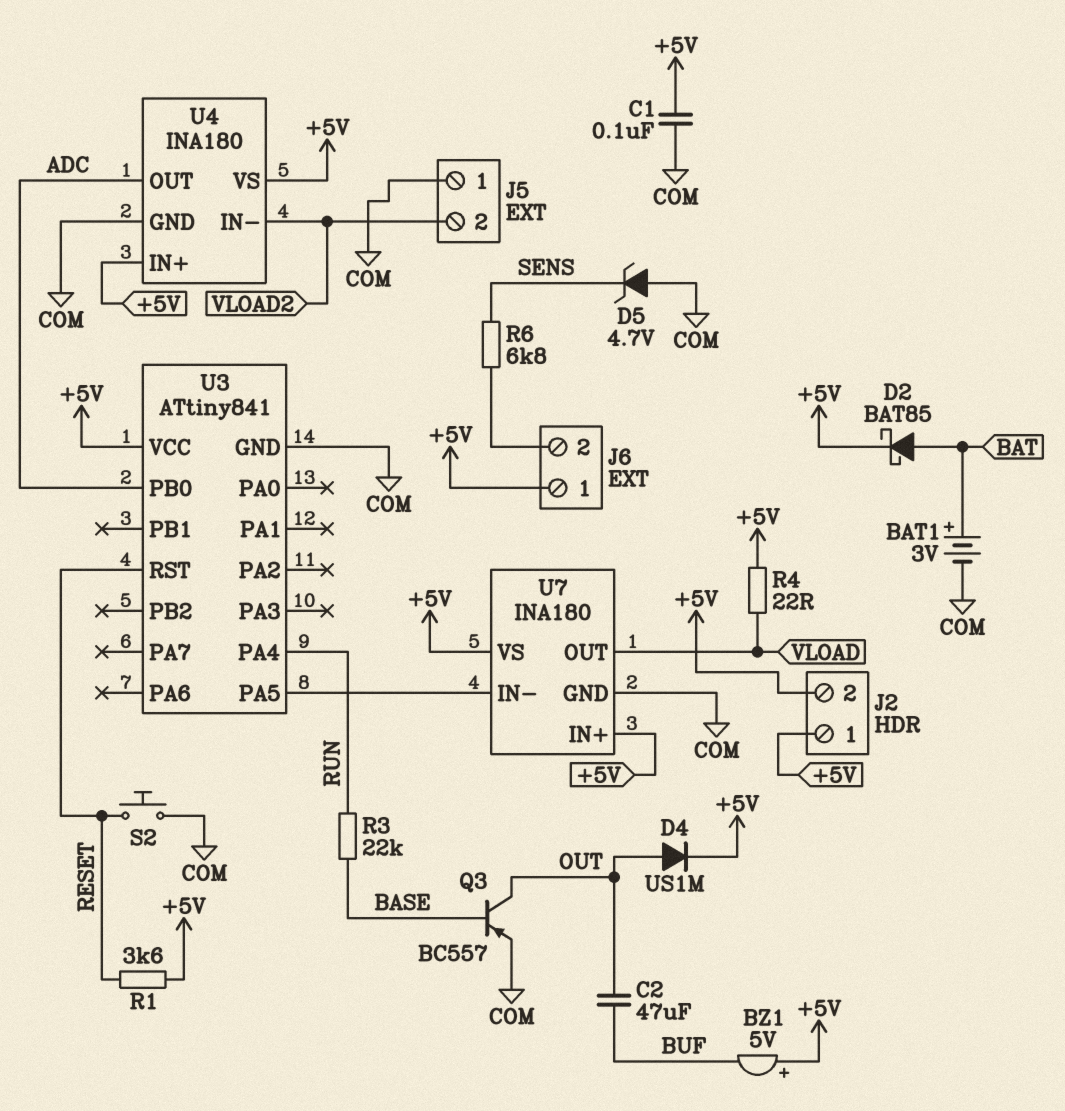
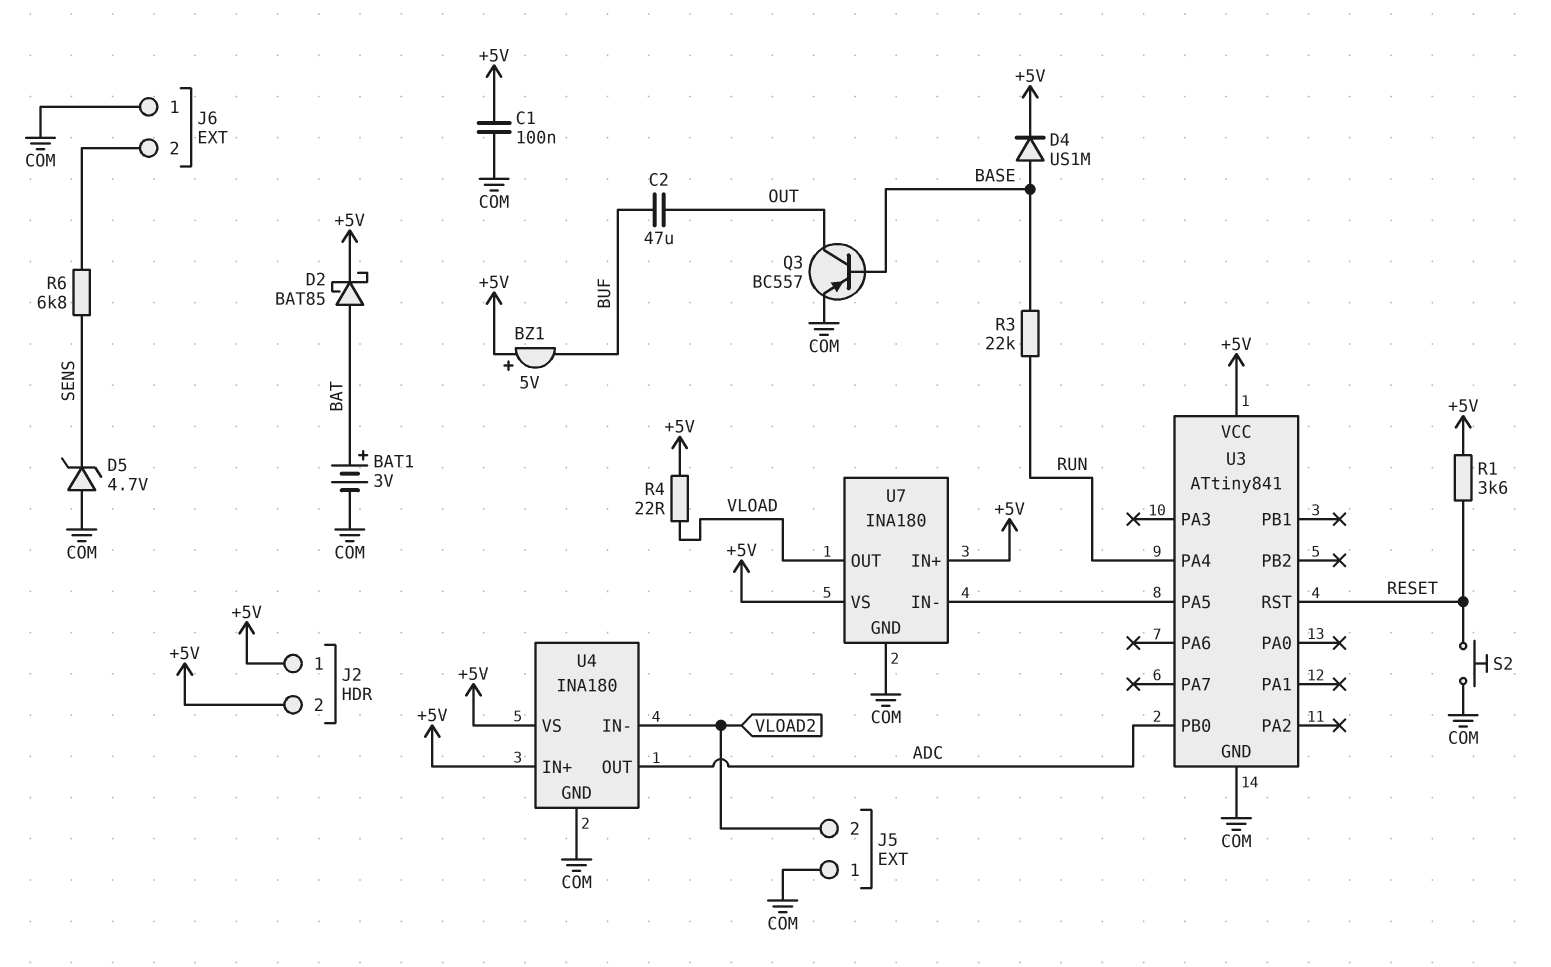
D4: diode US1M (A OUT, K +5V) -> diode US1M (A BASE, K +5V)
J6 pin 1: +5V -> COM

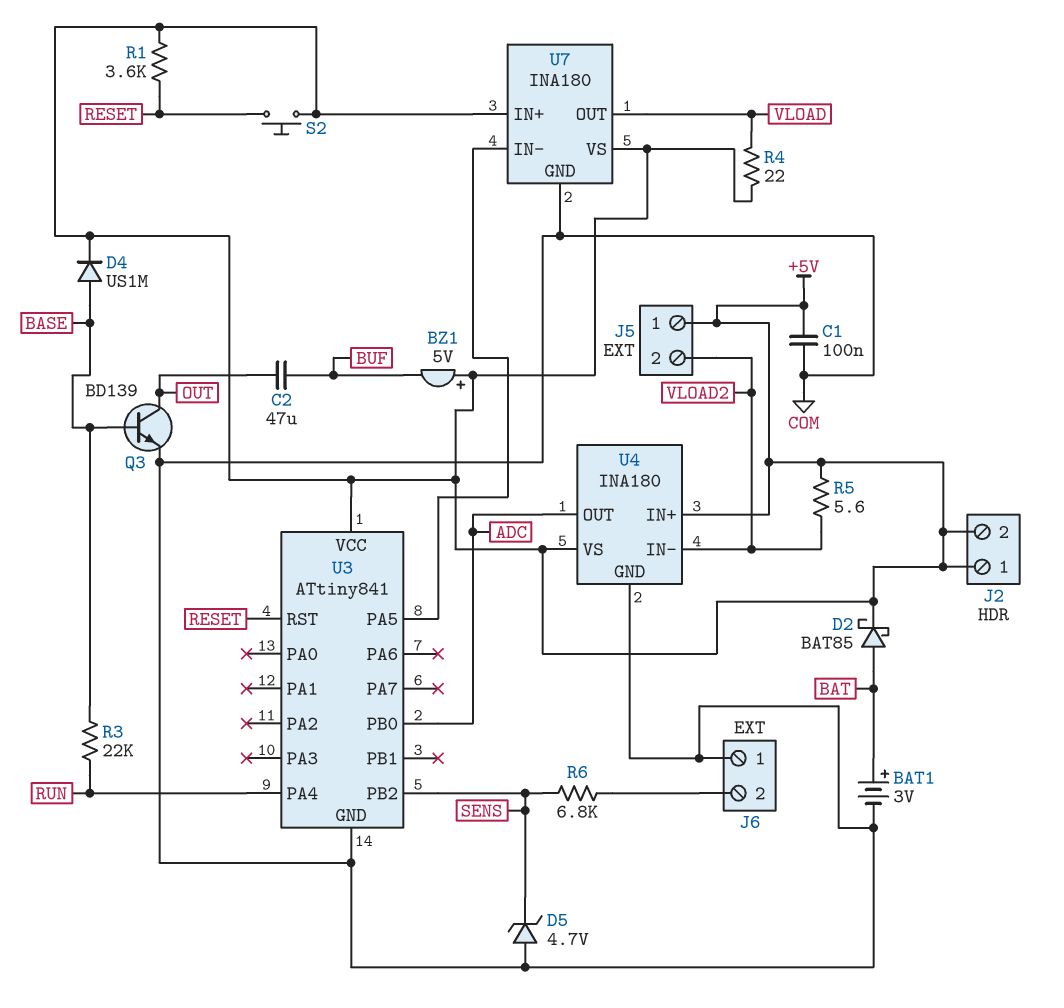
J5 pin 1: COM -> +5V
Q3: PNP BC557 (B BASE, C OUT, E COM) -> NPN BD139 (B BASE, C OUT, E COM)
R5: none -> 5.6 (+5V, VLOAD2)
S2: button (COM, RESET) -> button (+5V, RESET)
U3 pin PB2: none -> SENS

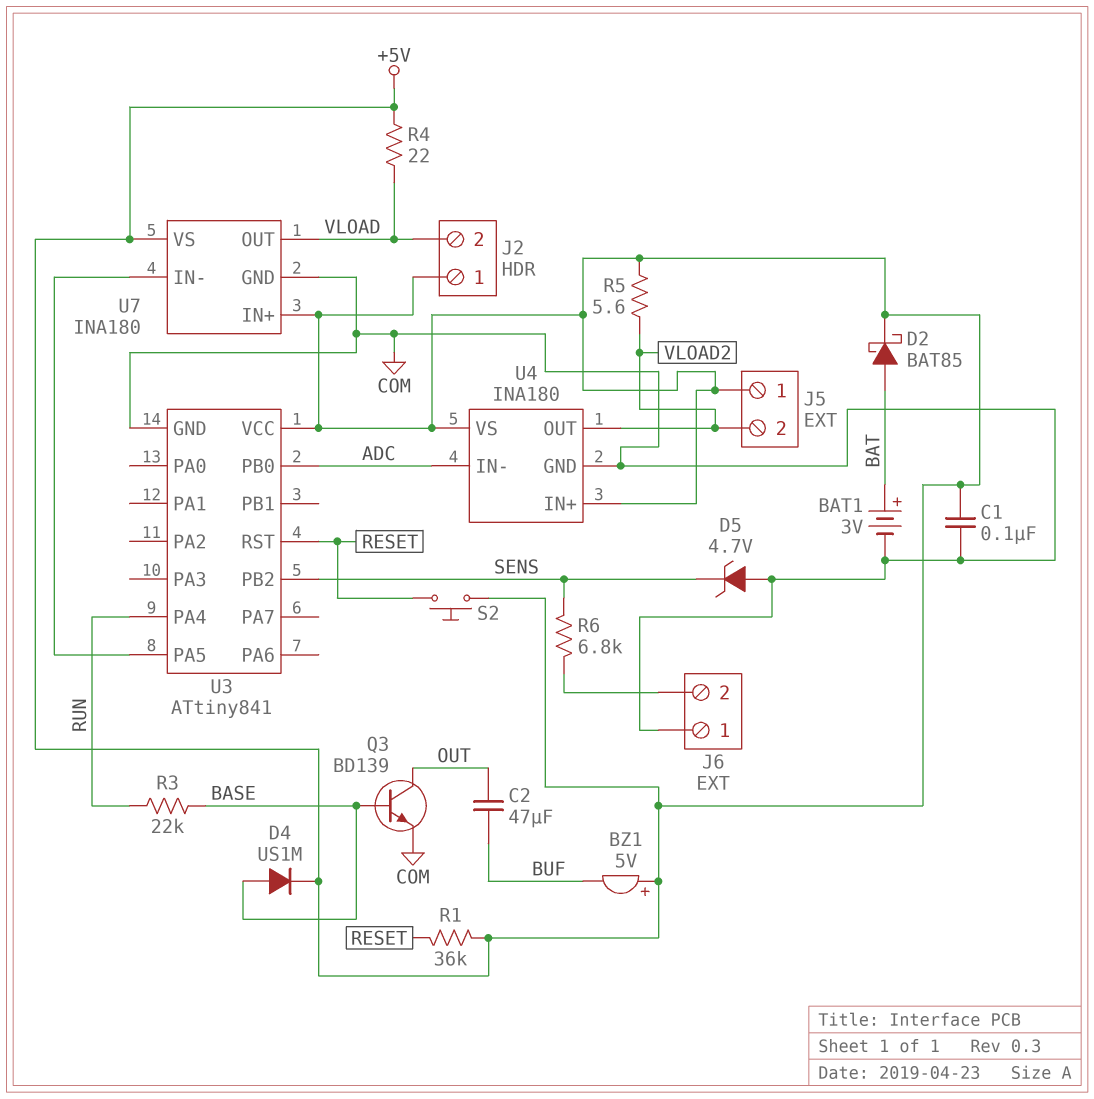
J2 pin 2: +5V -> VLOAD
R1: 3.6k (+5V, RESET) -> 36k (+5V, RESET)
U4 pin IN-: VLOAD2 -> ADC
U4 pin OUT: ADC -> VLOAD2

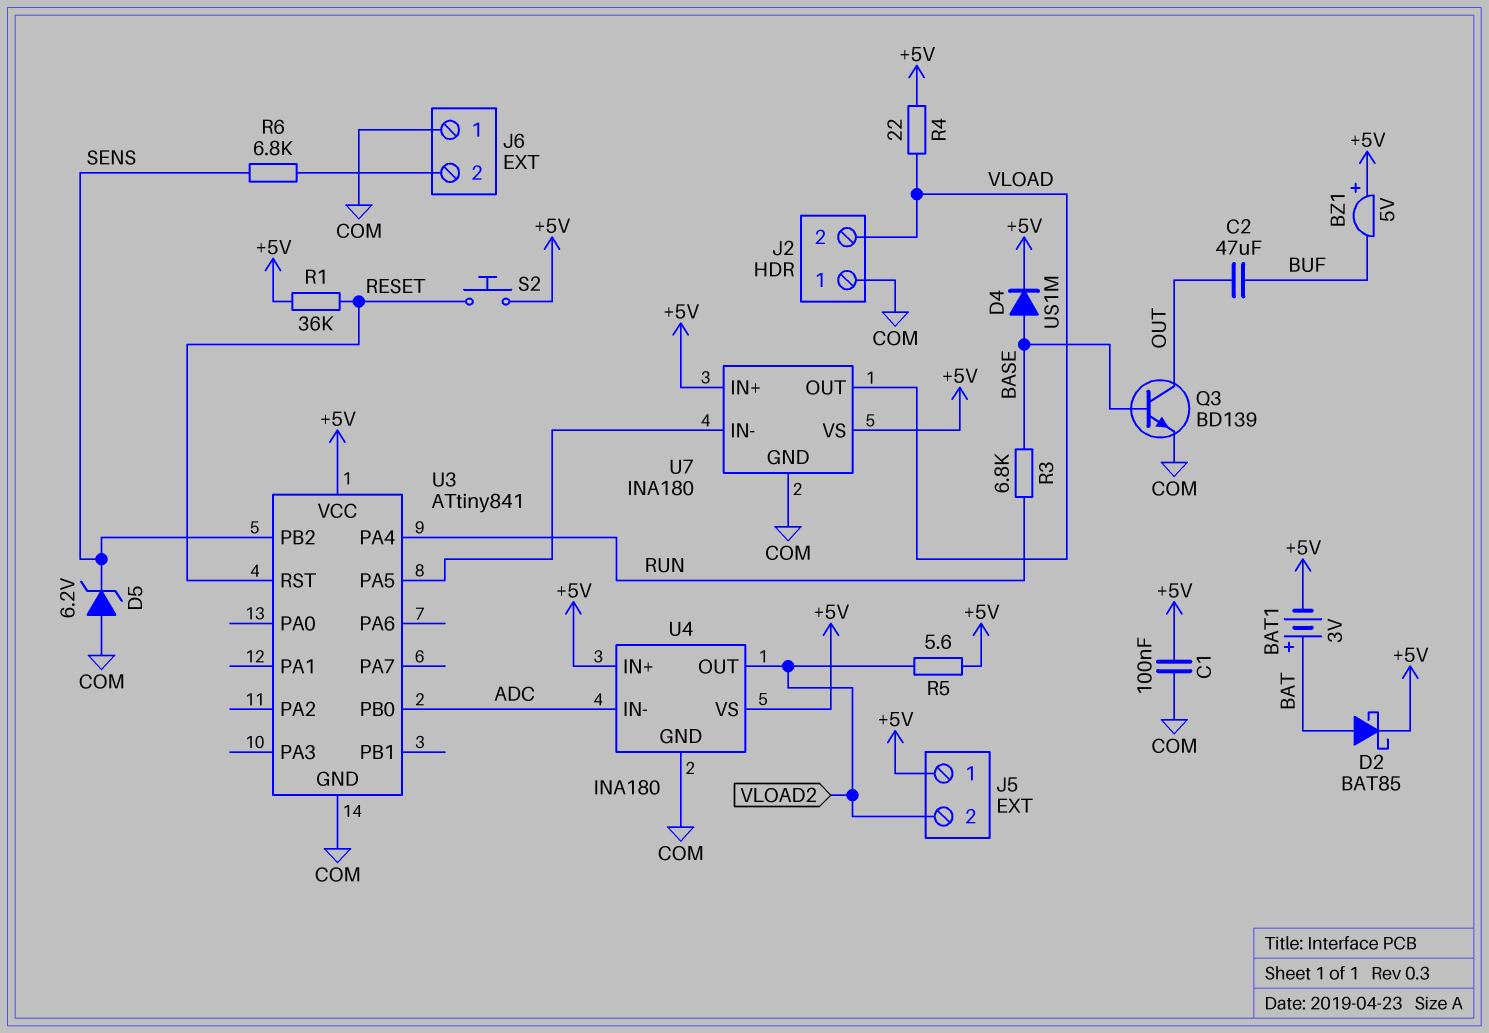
BAT1: 3V (plus BAT, minus COM) -> 3V (plus BAT, minus +5V)
D5: zener 4.7V (A COM, K SENS) -> zener 6.2V (A COM, K SENS)
J2 pin 1: +5V -> COM
R3: 22k (BASE, RUN) -> 6.8k (BASE, RUN)

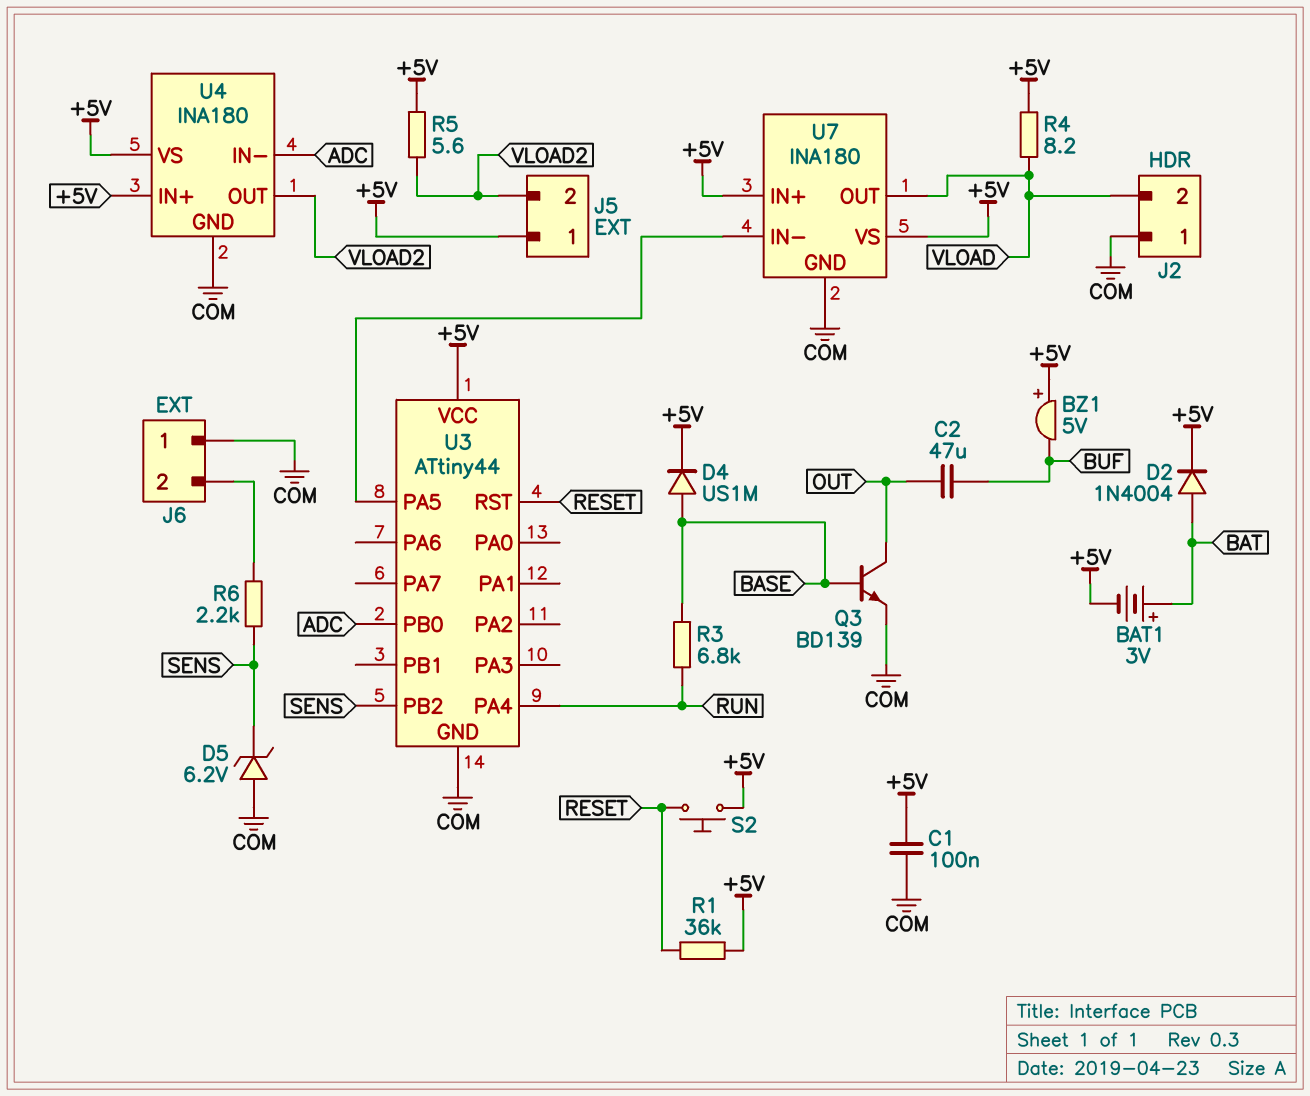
D2: schottky BAT85 (A BAT, K +5V) -> diode 1N4004 (A BAT, K +5V)
R4: 22 (+5V, VLOAD) -> 8.2 (+5V, VLOAD)
R6: 6.8k (J6/2, SENS) -> 2.2k (J6/2, SENS)
U3: ATtiny841 -> ATtiny44

